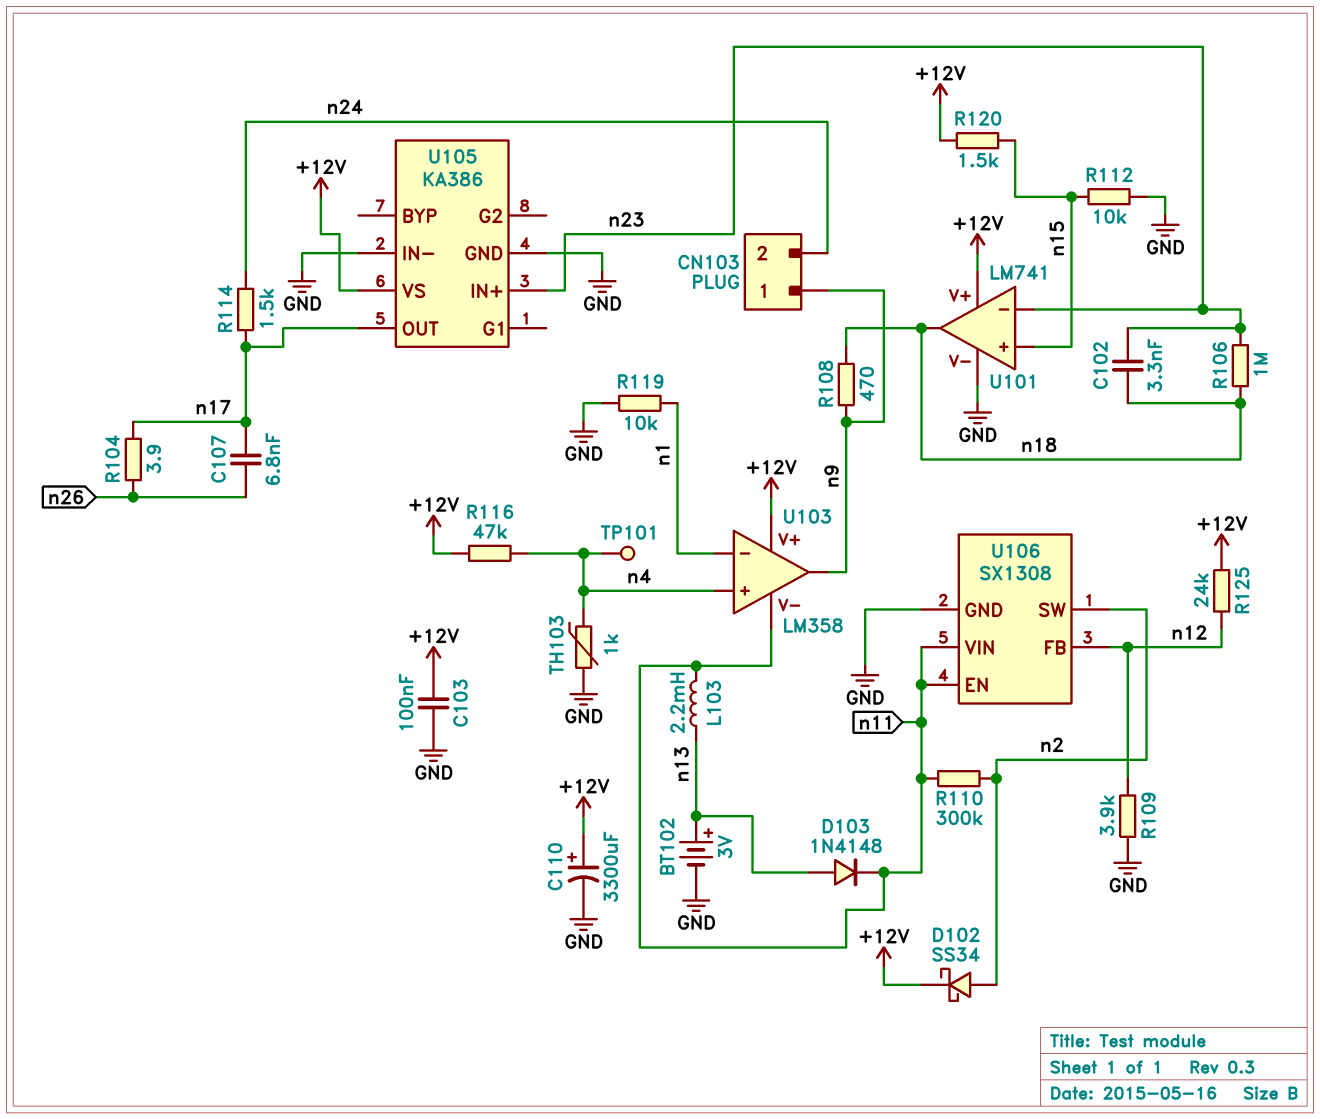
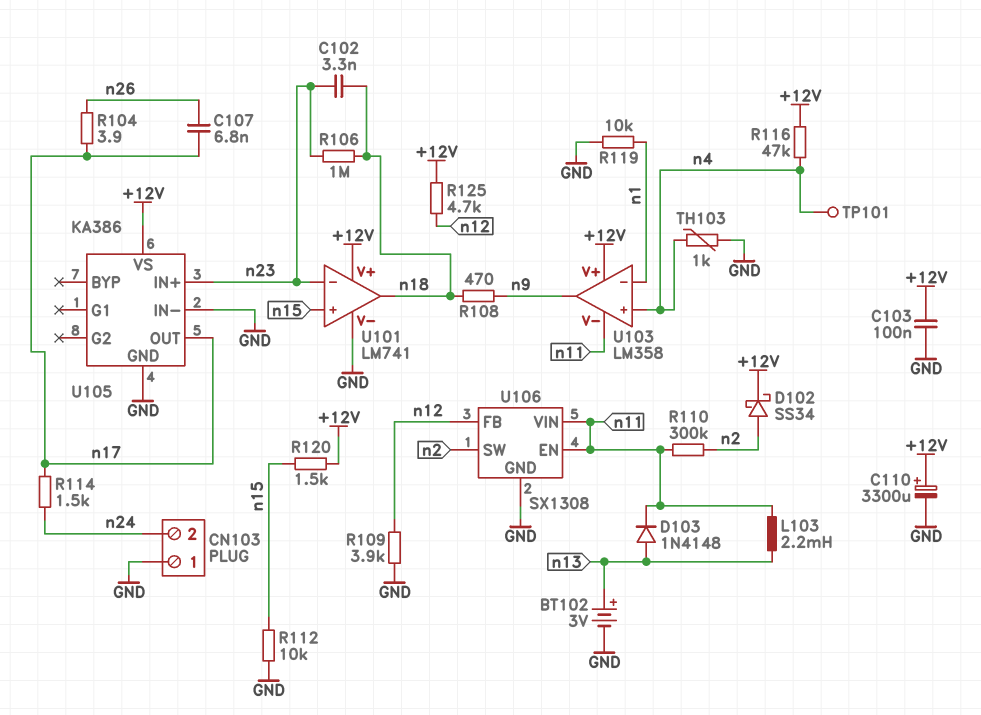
CN103 pin 1: n9 -> GND
R125: 24k (+12V, n12) -> 4.7k (+12V, n12)

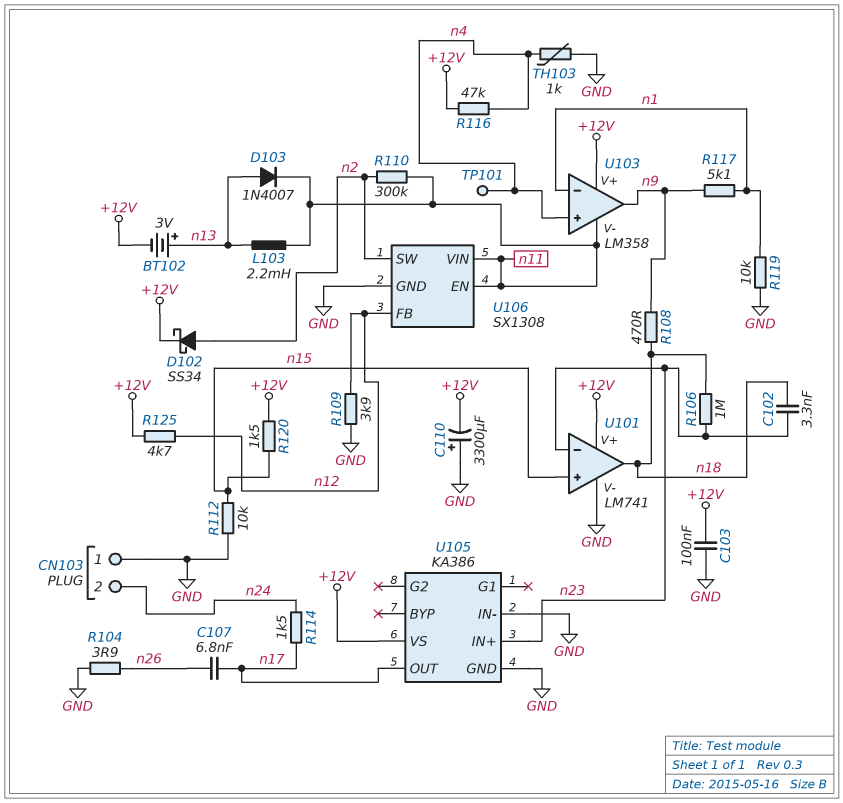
BT102: 3V (plus n13, minus GND) -> 3V (plus n13, minus +12V)
C110: 3300uF (plus +12V, minus GND) -> 3300uF (plus GND, minus +12V)
D103: diode 1N4148 (A n13, K n11) -> diode 1N4007 (A n13, K n11)
R104: 3.9 (n17, n26) -> 3.9 (GND, n26)
R117: none -> 5.1k (n1, n9)

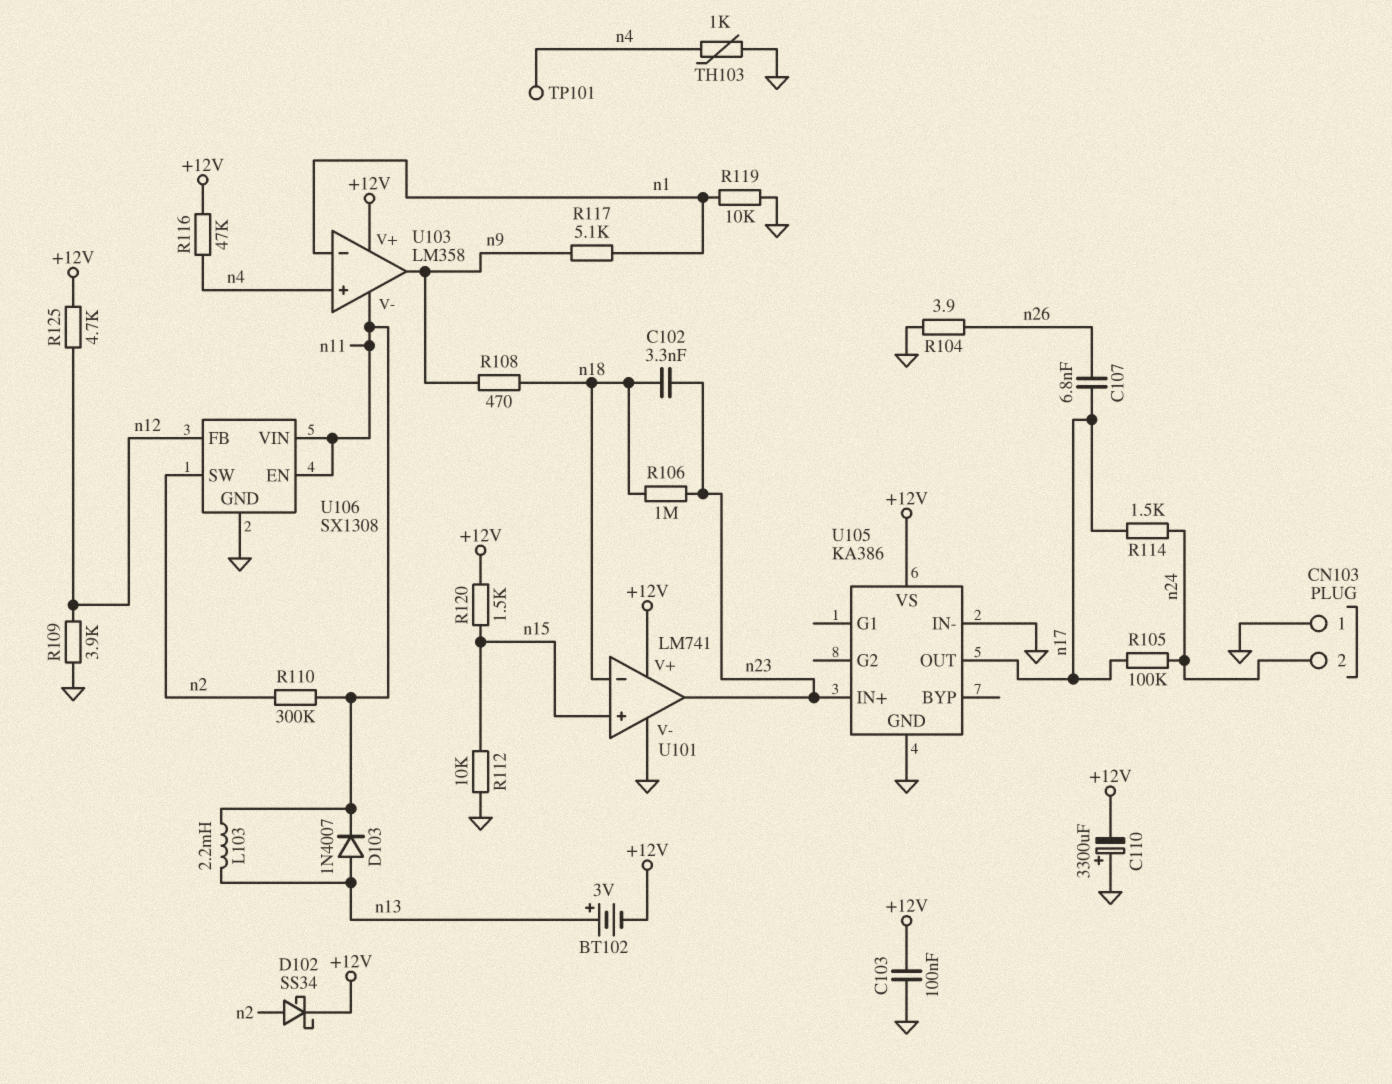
R105: none -> 100k (n17, n24)
U101 pin in-: n23 -> n18
U101 pin out: n18 -> n23

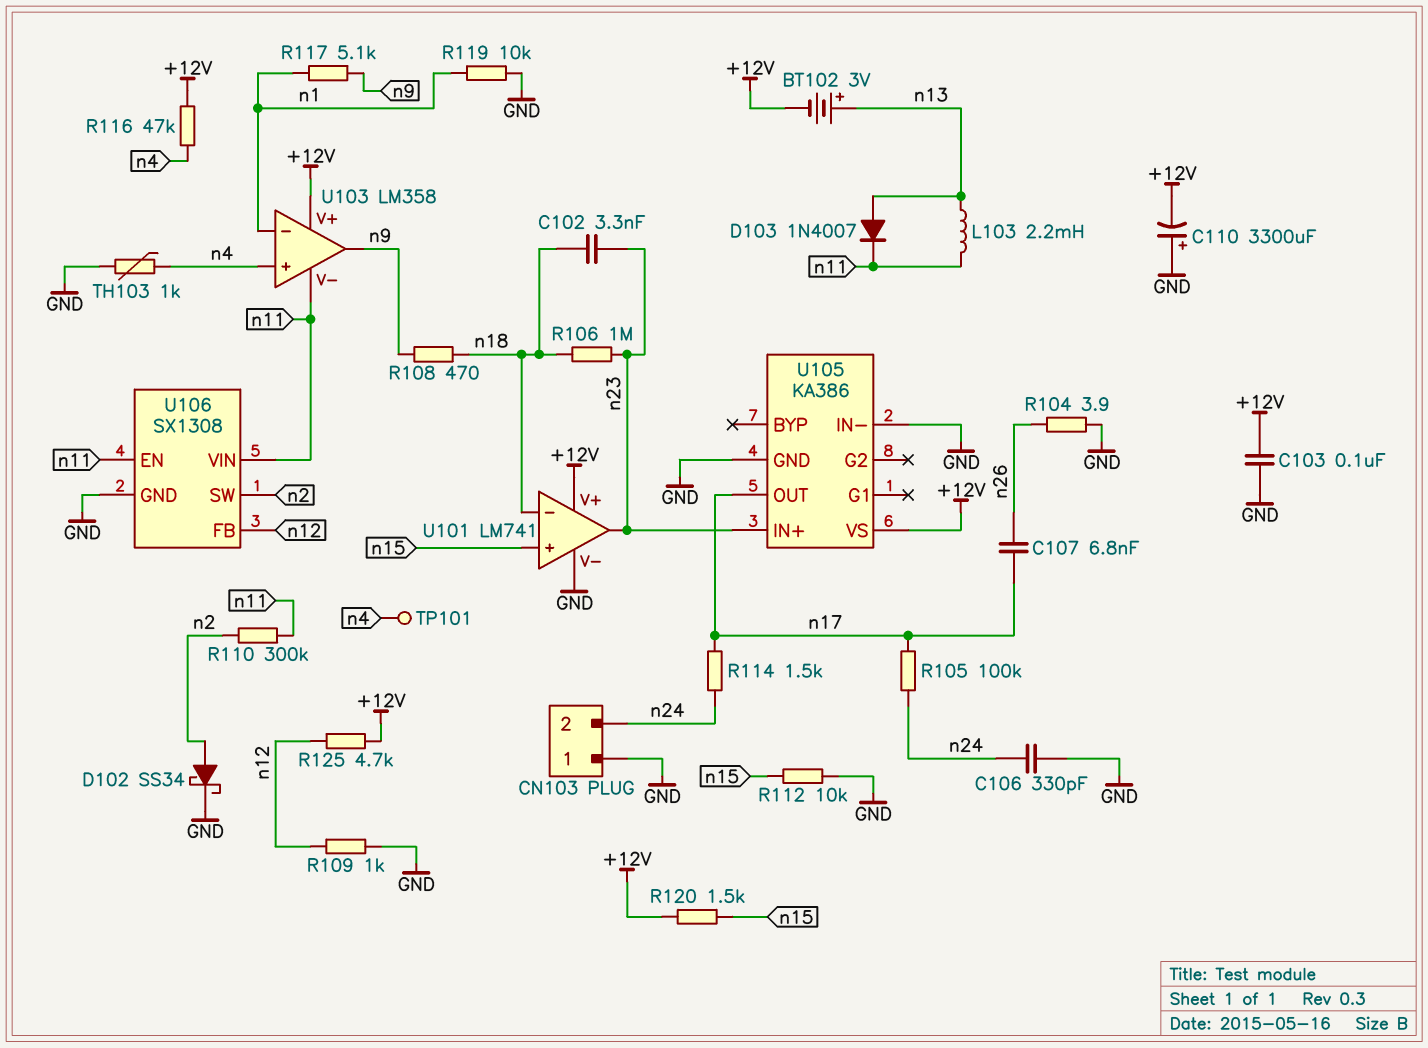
C106: none -> 330pF (GND, n24)
D102: schottky SS34 (A n2, K +12V) -> schottky SS34 (A n2, K GND)
R109: 3.9k (GND, n12) -> 1k (GND, n12)

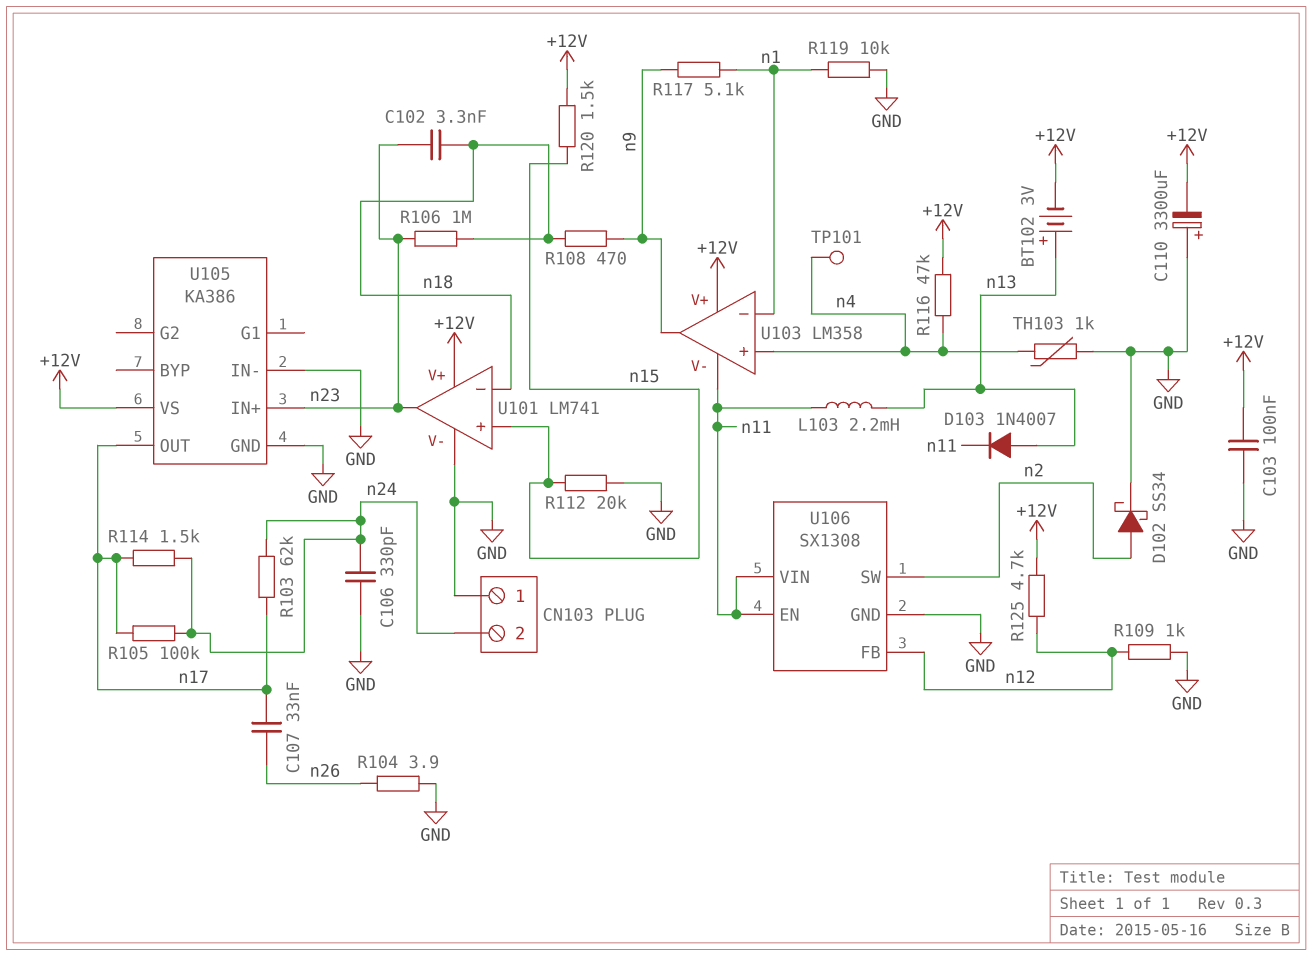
C107: 6.8nF (n17, n26) -> 33nF (n17, n26)
R103: none -> 62k (n17, n24)
R110: 300k (n2, n11) -> none
R112: 10k (GND, n15) -> 20k (GND, n15)

